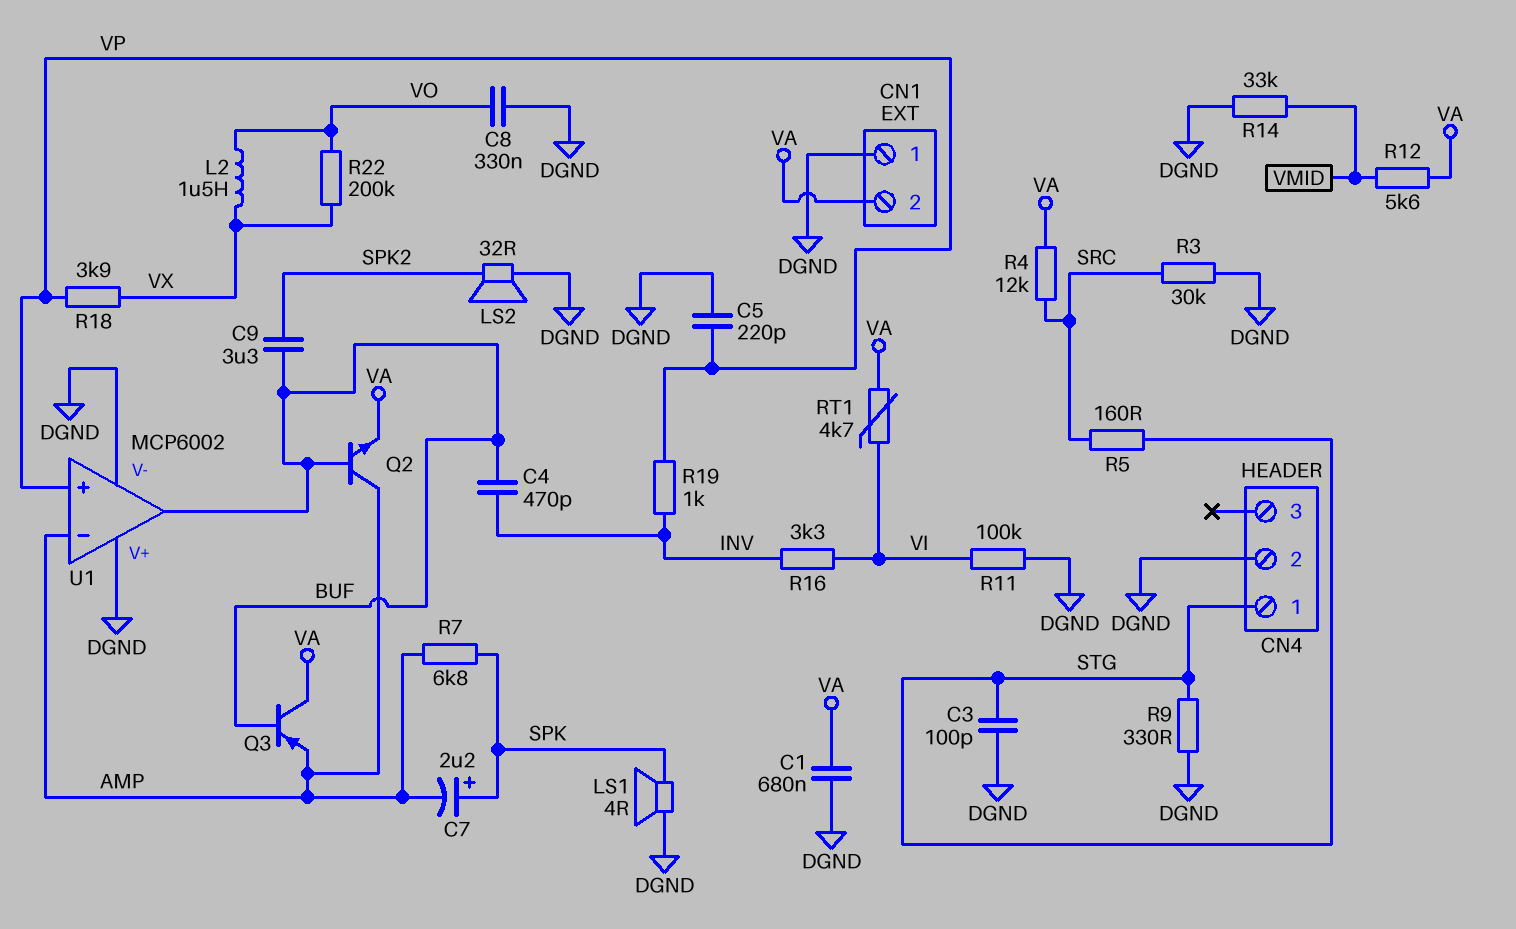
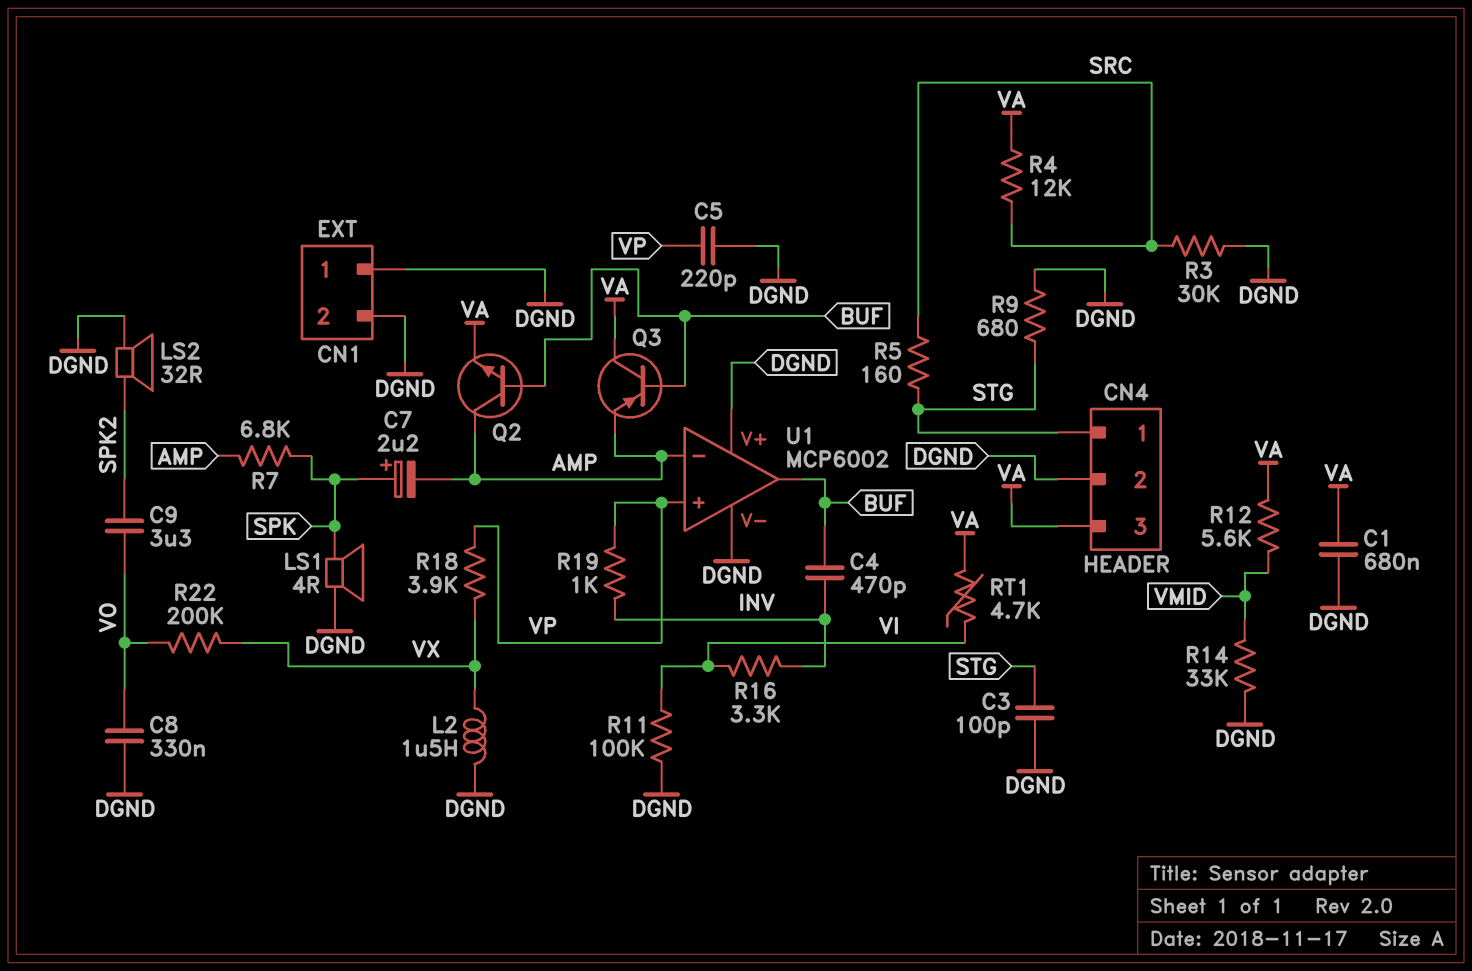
C9: 3.3uF (BUF, SPK2) -> 3.3uF (SPK2, VO)
CN1 pin 2: VA -> DGND
CN4 pin 3: none -> VA
L2: 1.5uH (VO, VX) -> 1.5uH (DGND, VX)
R9: 330 (DGND, STG) -> 680 (DGND, STG)

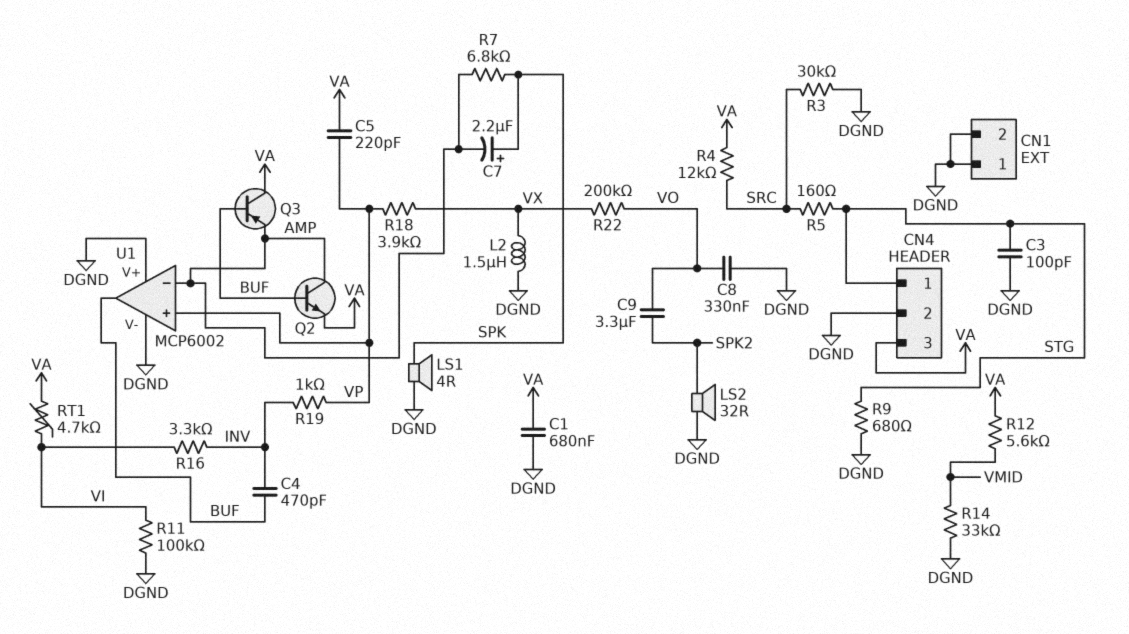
C5: 220pF (DGND, VP) -> 220pF (VA, VP)

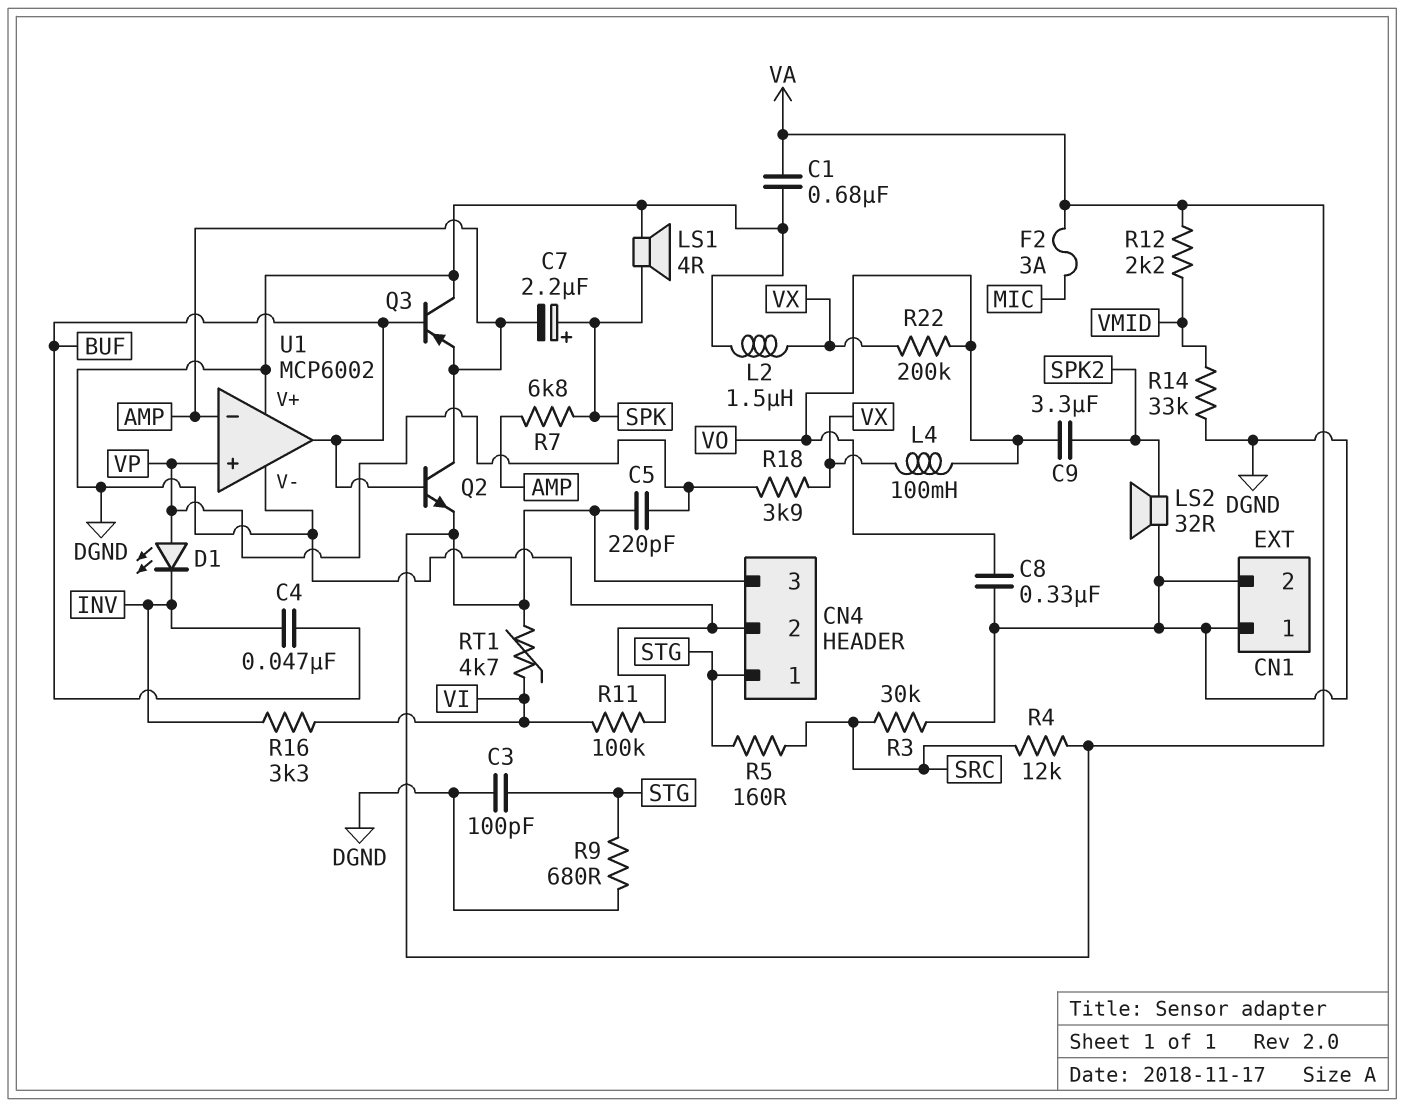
C4: 470pF (BUF, INV) -> 47nF (BUF, INV)
D1: none -> LED (A VP, K INV)
F2: none -> 3A (MIC, VA)
L4: none -> 100mH (VO, VX)
Q3: PNP (B BUF, C VA, E AMP) -> PNP (B BUF, C DGND, E AMP)
R12: 5.6k (VA, VMID) -> 2.2k (VA, VMID)
R19: 1k (INV, VP) -> none

